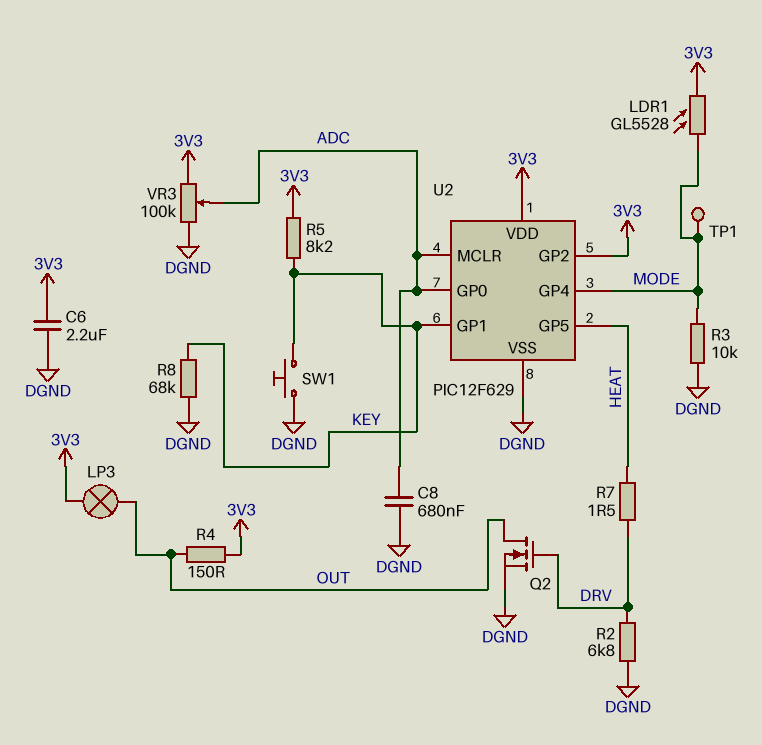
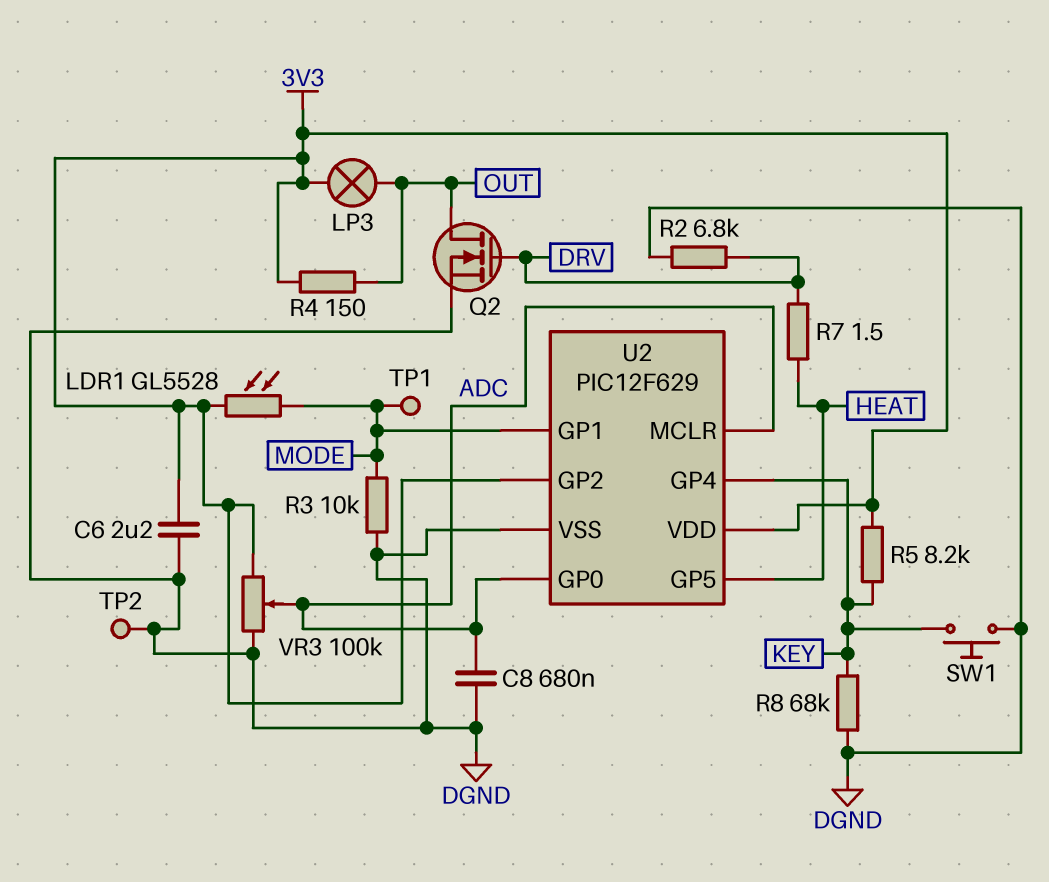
TP2: none -> test point (DGND)
U2 pin GP1: KEY -> MODE
U2 pin GP4: MODE -> KEY

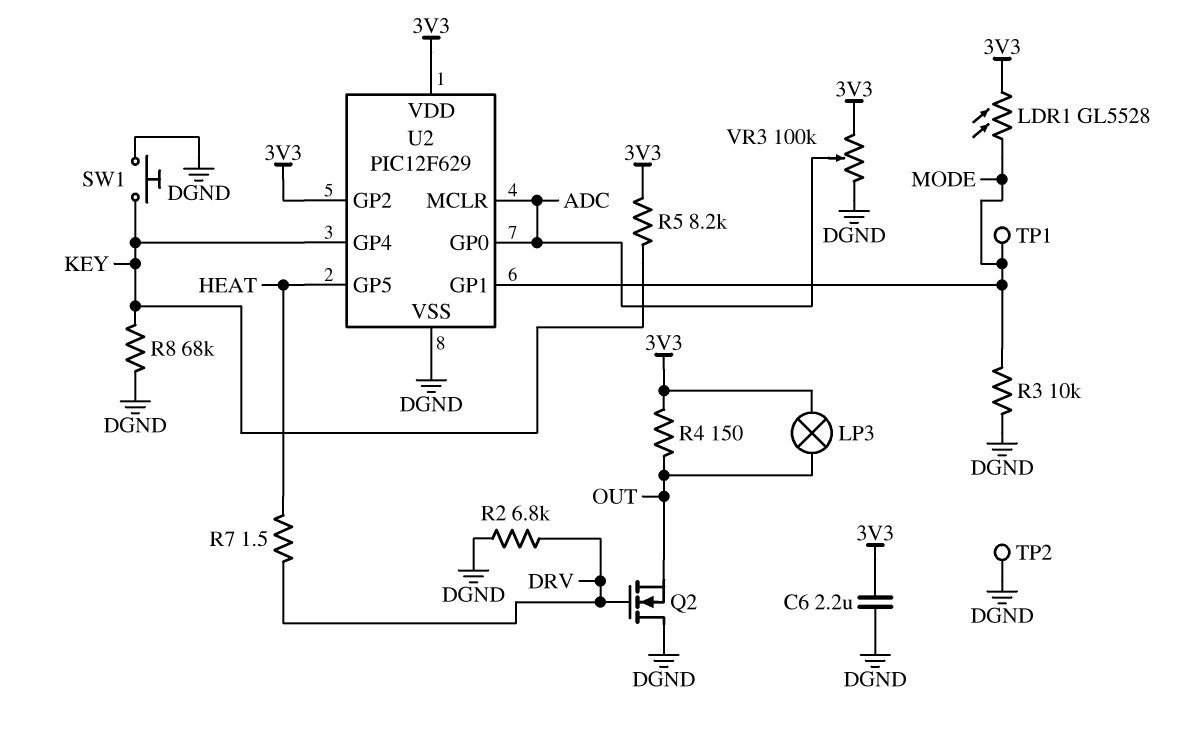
C8: 680nF (ADC, DGND) -> none
Q2: NMOS (G DRV, D OUT, S DGND) -> NMOS (G DRV, D DGND, S OUT)

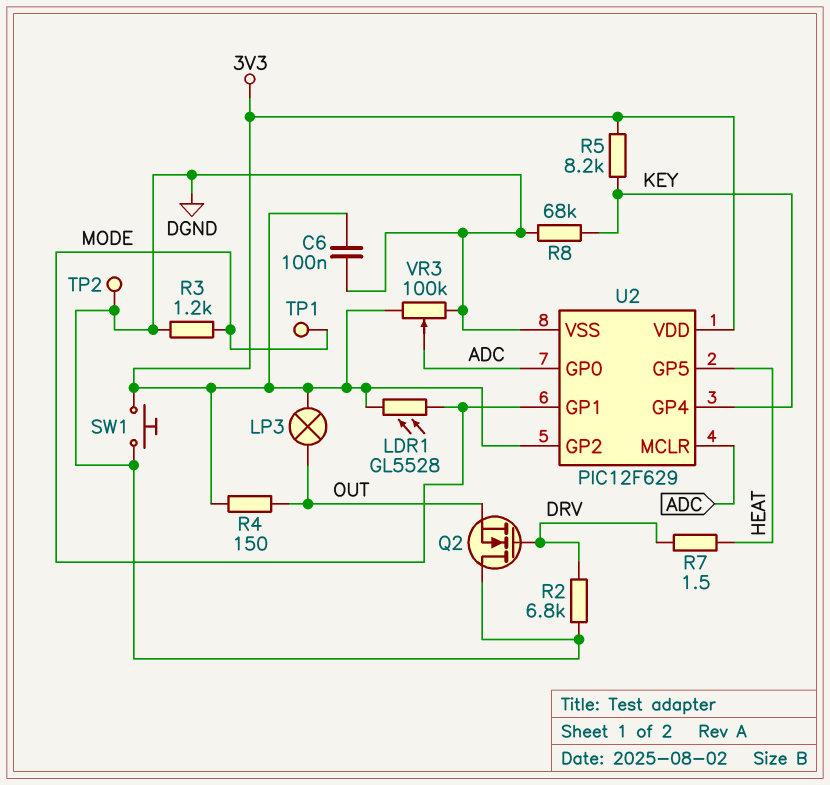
C6: 2.2uF (3V3, DGND) -> 100nF (3V3, DGND)
R3: 10k (DGND, MODE) -> 1.2k (DGND, MODE)
SW1: button (DGND, KEY) -> button (3V3, DGND)

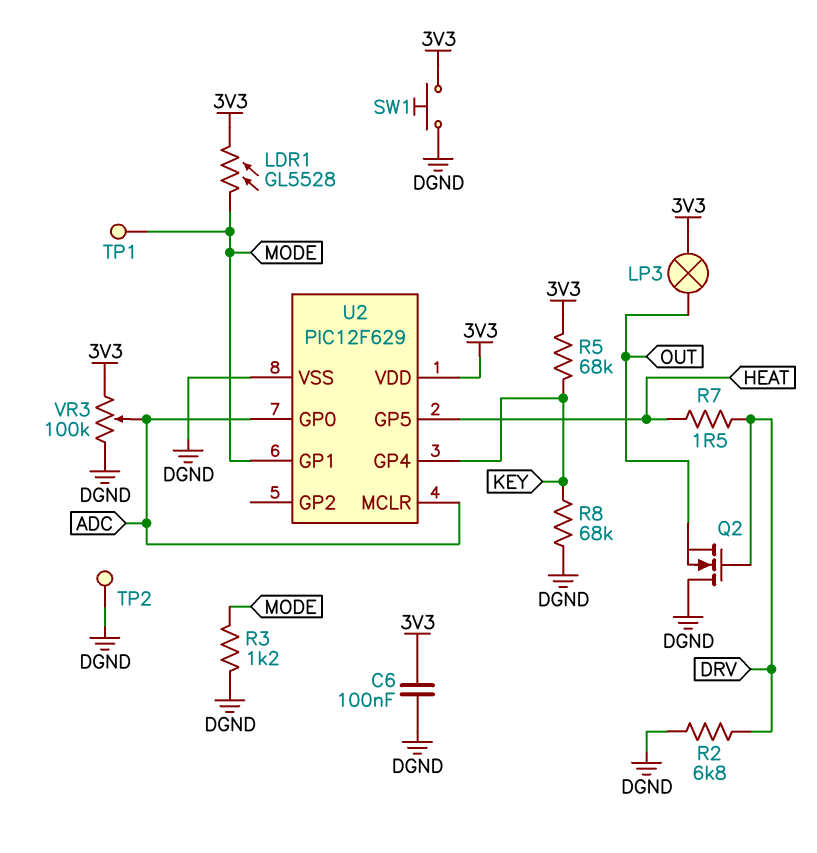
R4: 150 (3V3, OUT) -> none
R5: 8.2k (3V3, KEY) -> 68k (3V3, KEY)
U2 pin GP2: 3V3 -> none

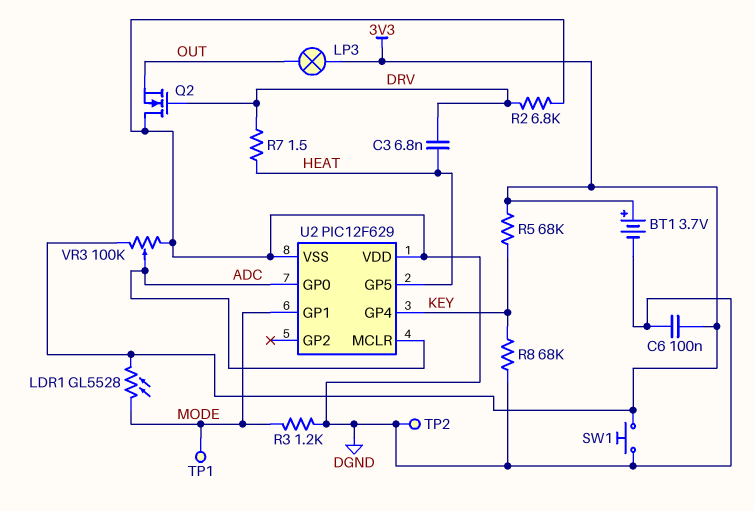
BT1: none -> 3.7V (plus 3V3, minus DGND)
C3: none -> 6.8nF (DRV, HEAT)
U2 pin VDD: 3V3 -> DGND

